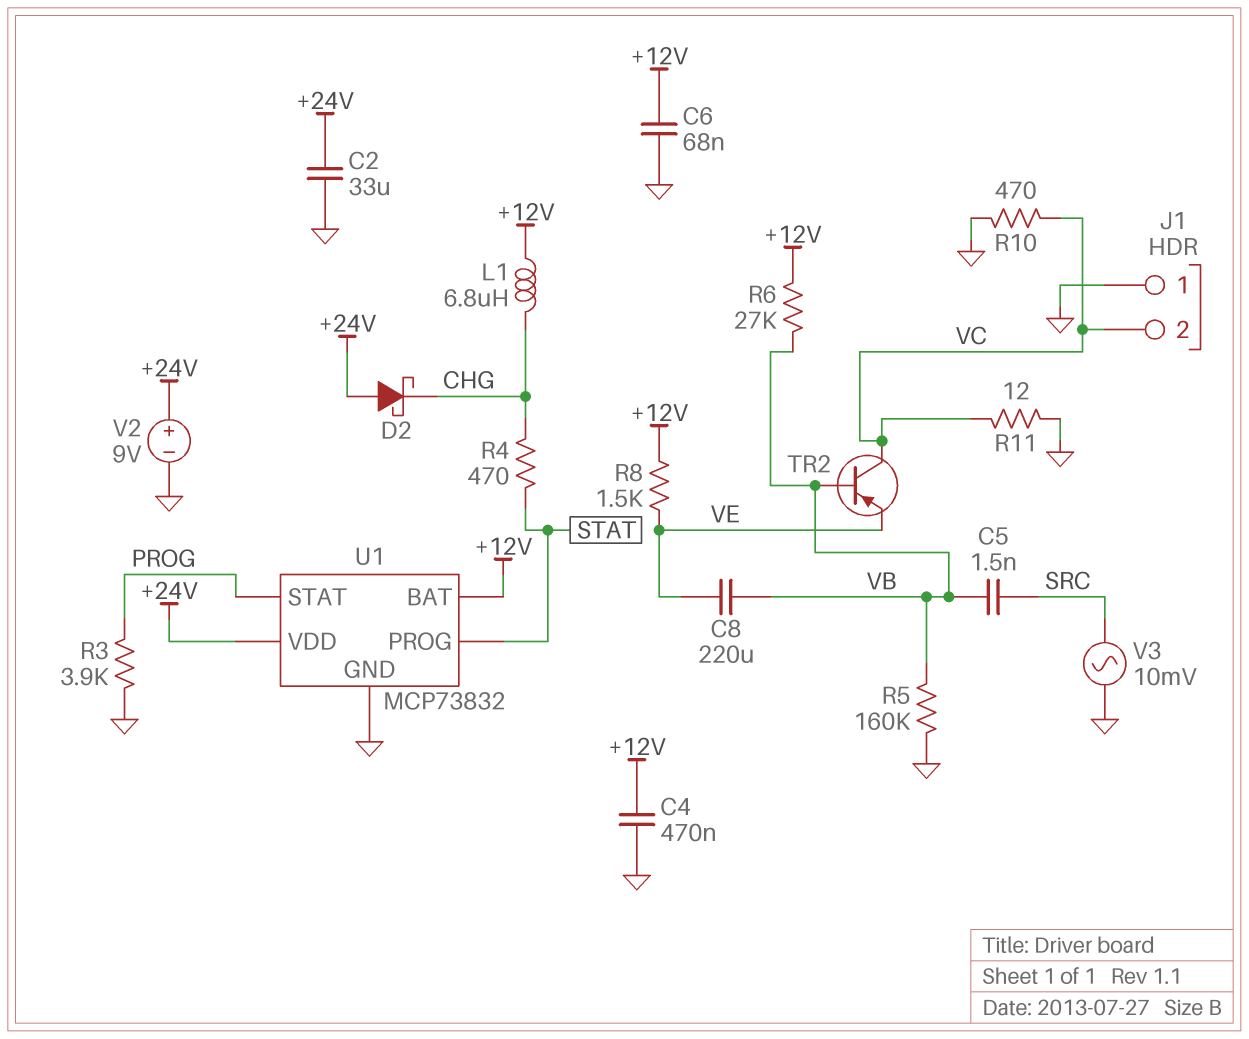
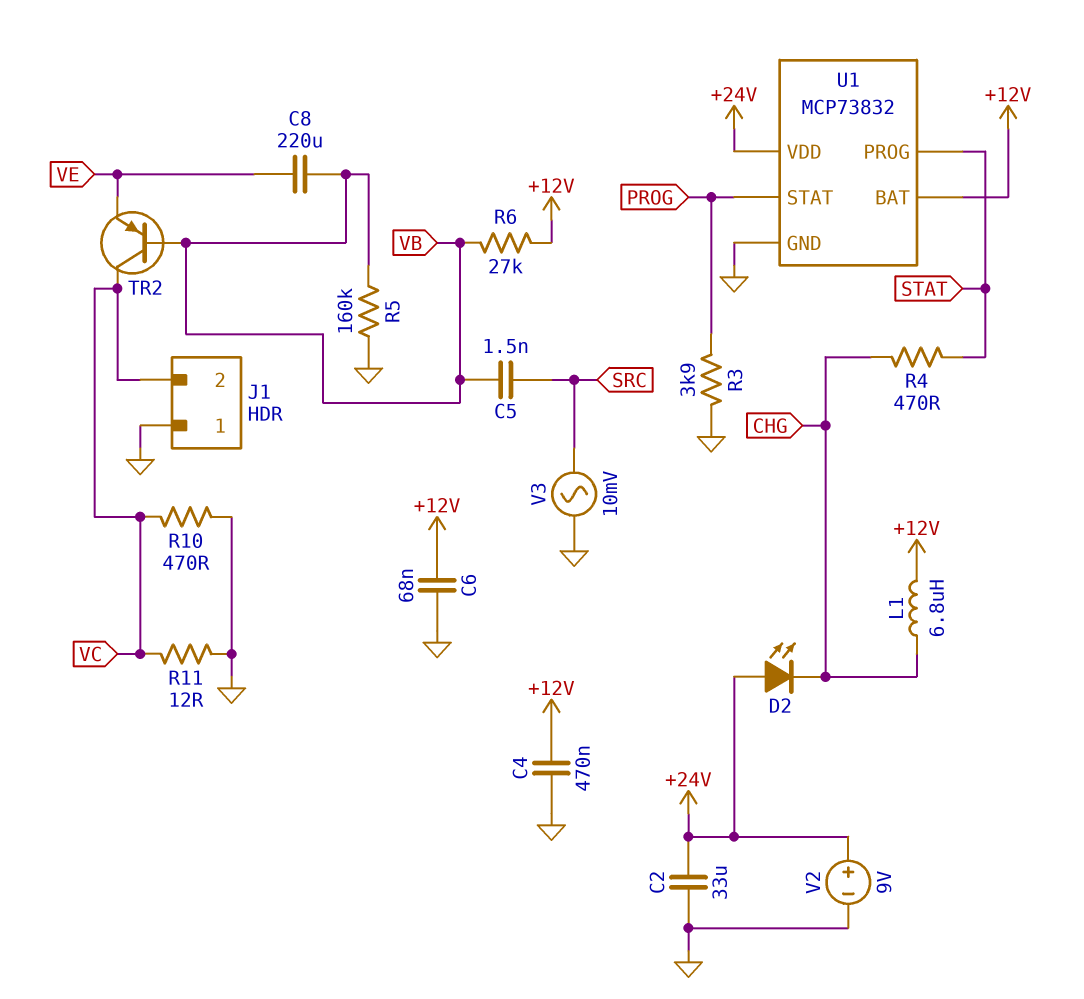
D2: schottky (A +24V, K CHG) -> LED (A +24V, K CHG)
R8: 1.5k (+12V, VE) -> none

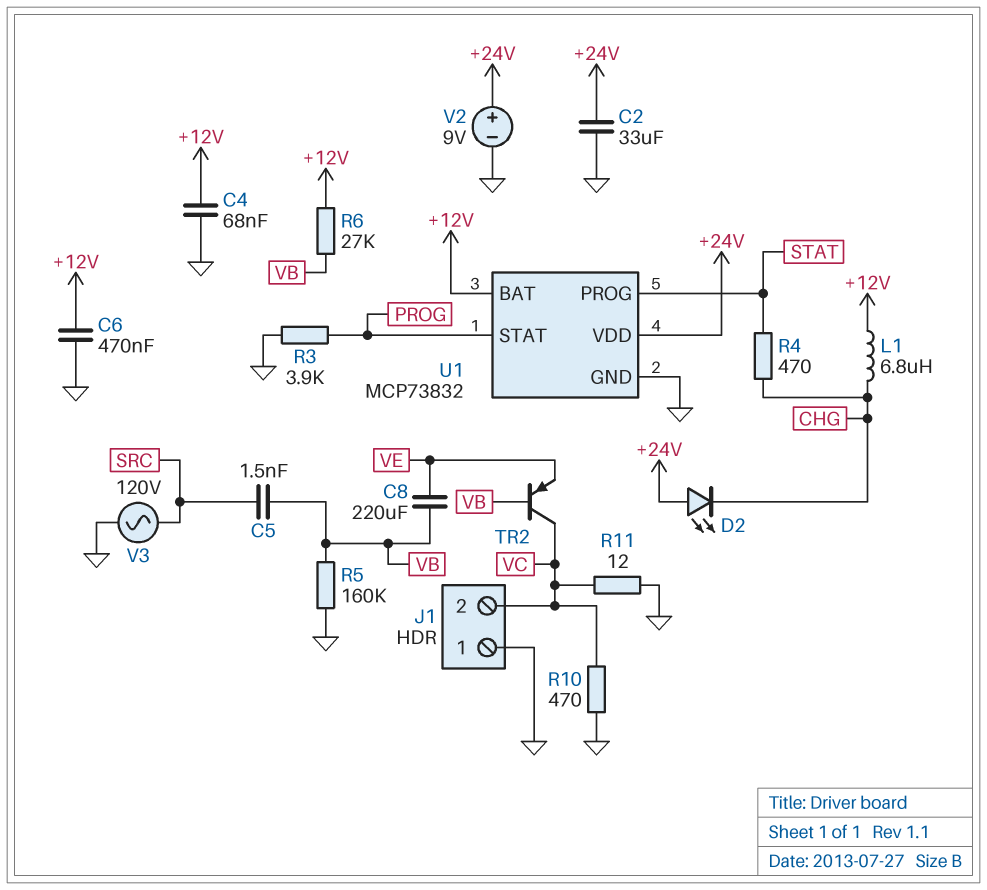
C4: 470nF (+12V, GND) -> 68nF (+12V, GND)
C6: 68nF (+12V, GND) -> 470nF (+12V, GND)
V3: AC 10mV (GND, SRC) -> AC 120V (GND, SRC)

